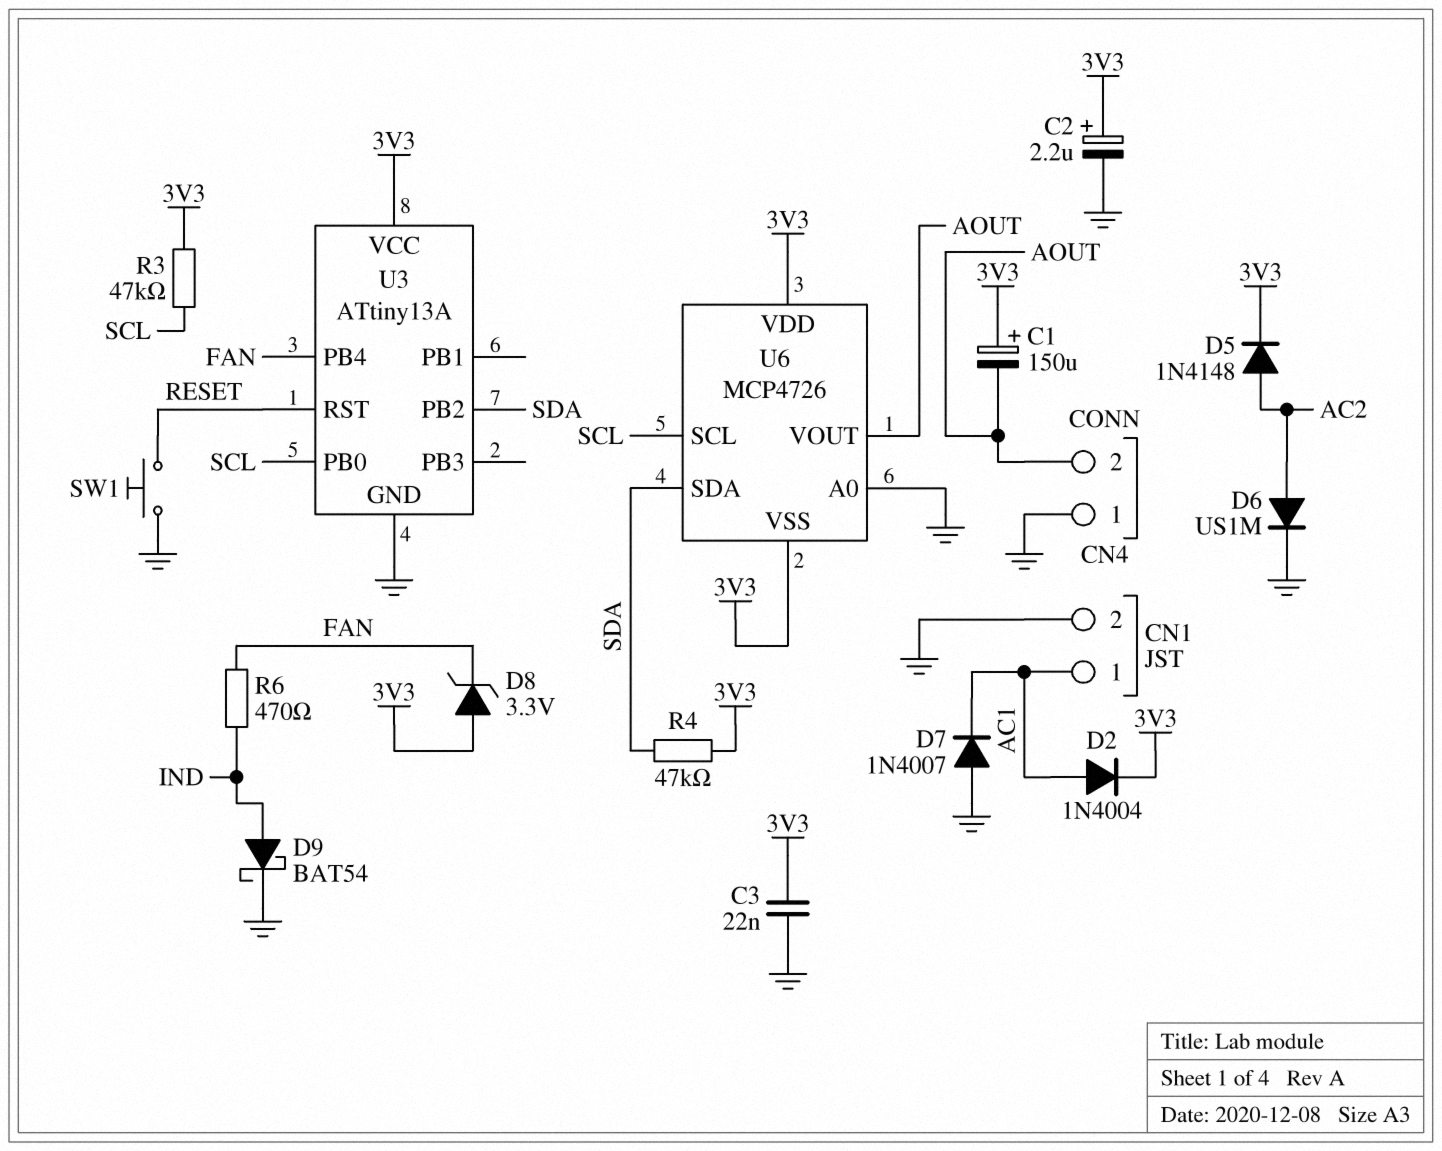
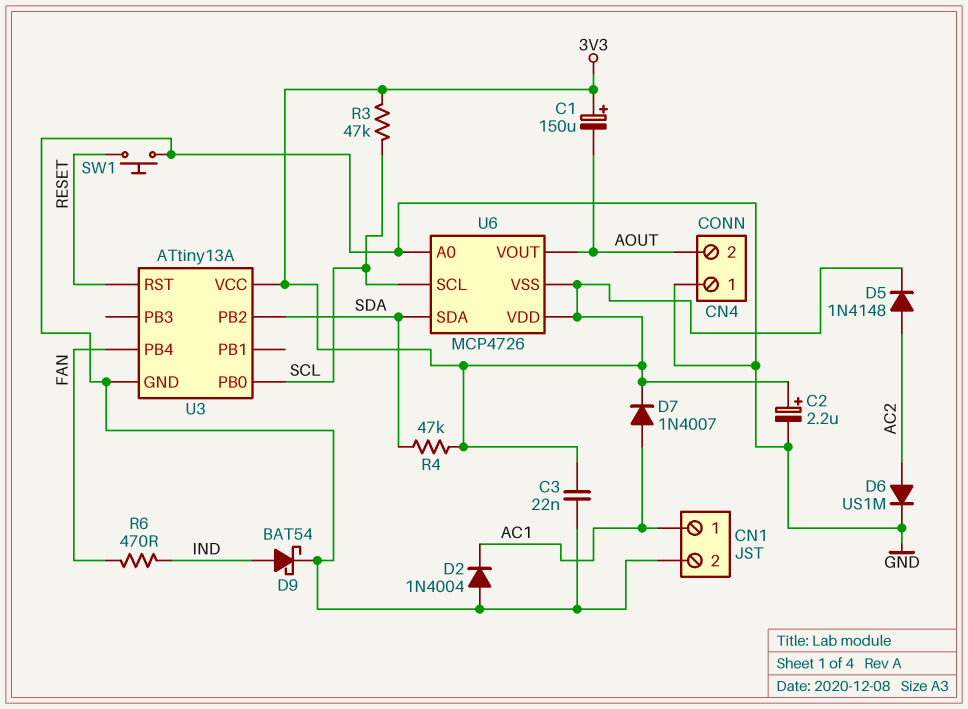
D2: diode 1N4004 (A AC1, K 3V3) -> diode 1N4004 (A GND, K AC1)
D7: diode 1N4007 (A GND, K AC1) -> diode 1N4007 (A AC1, K 3V3)
D8: zener 3.3V (A 3V3, K FAN) -> none

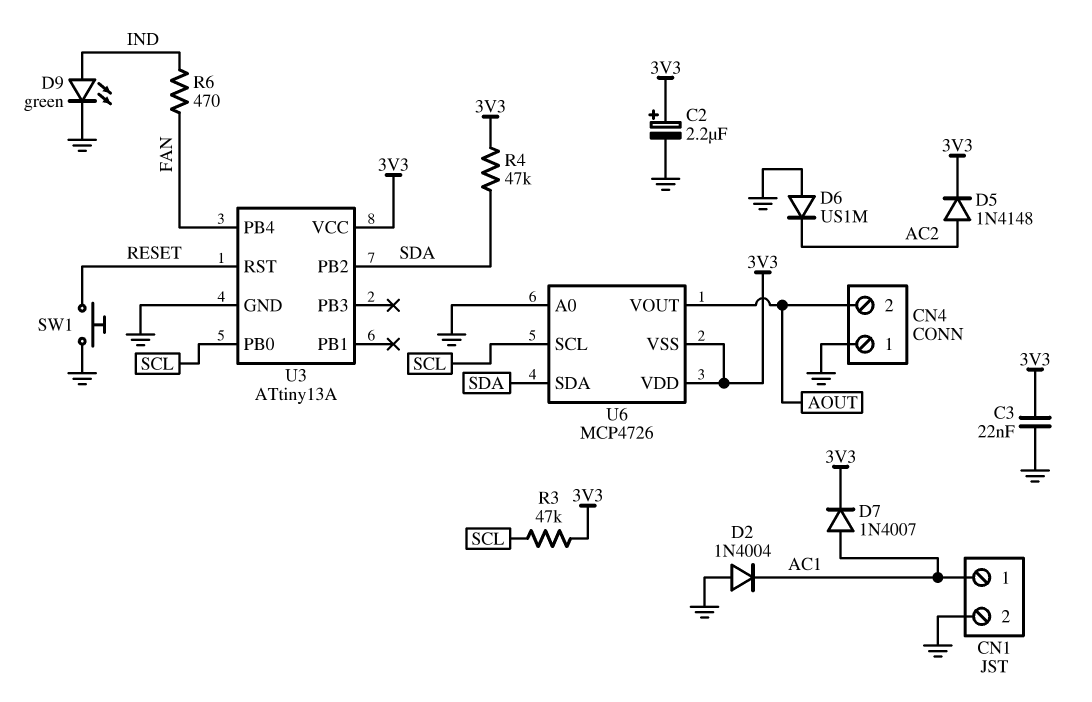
C1: 150uF (plus 3V3, minus AOUT) -> none
D6: diode US1M (A AC2, K GND) -> diode US1M (A GND, K AC2)
D9: schottky BAT54 (A IND, K GND) -> LED green (A IND, K GND)

